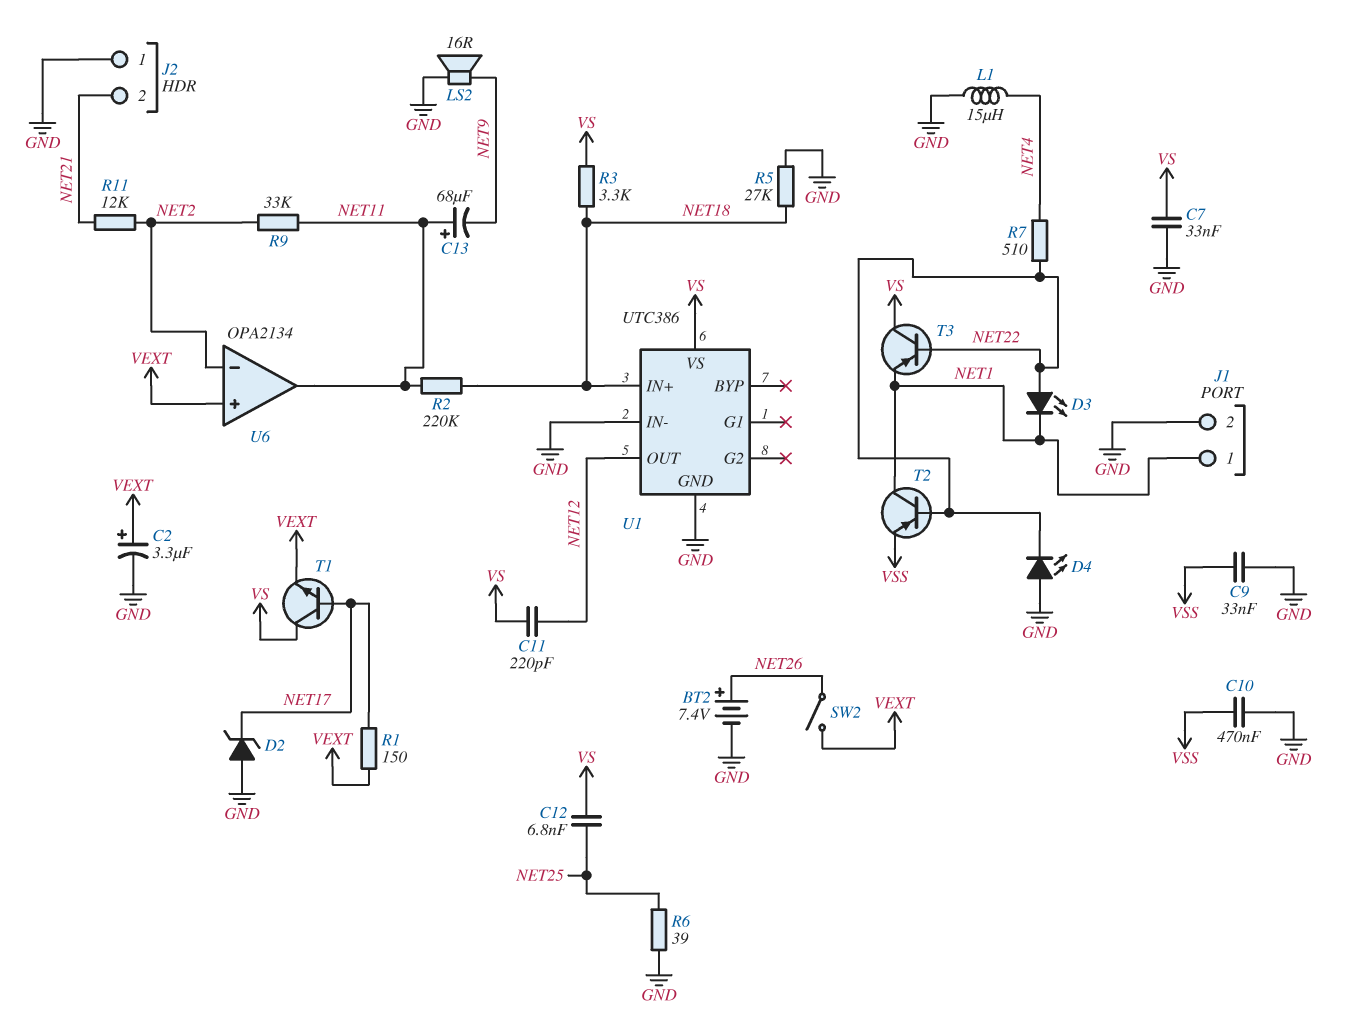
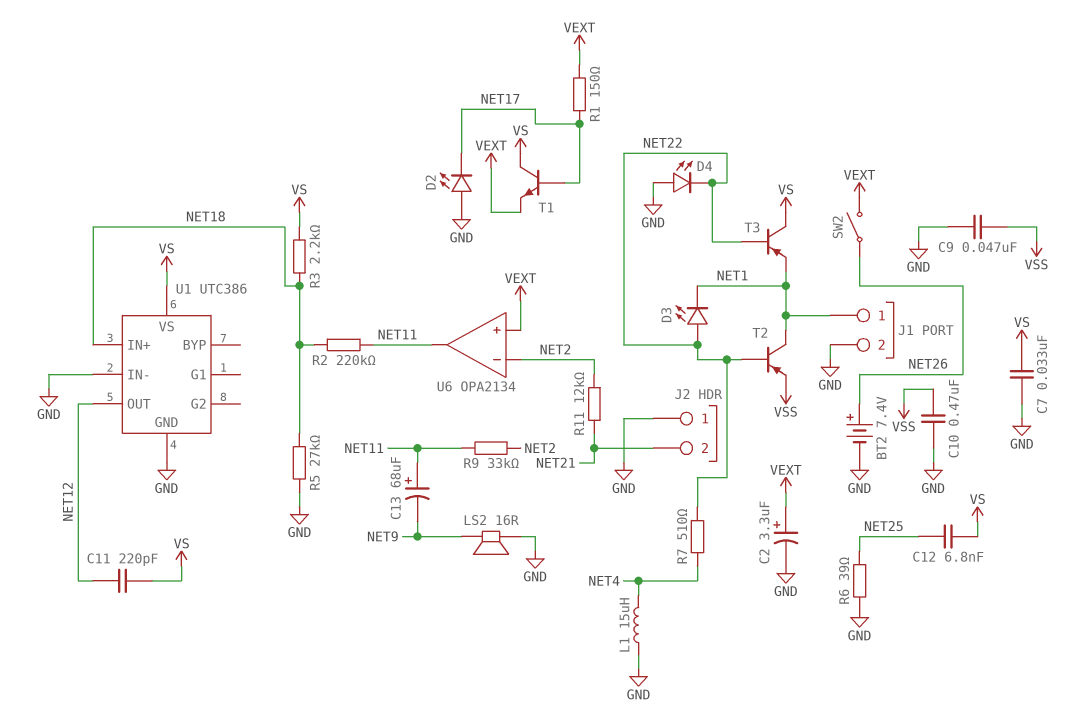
C9: 33nF (GND, VSS) -> 47nF (GND, VSS)
D2: zener (A GND, K NET17) -> LED (A GND, K NET17)
R3: 3.3k (NET18, VS) -> 2.2k (NET18, VS)

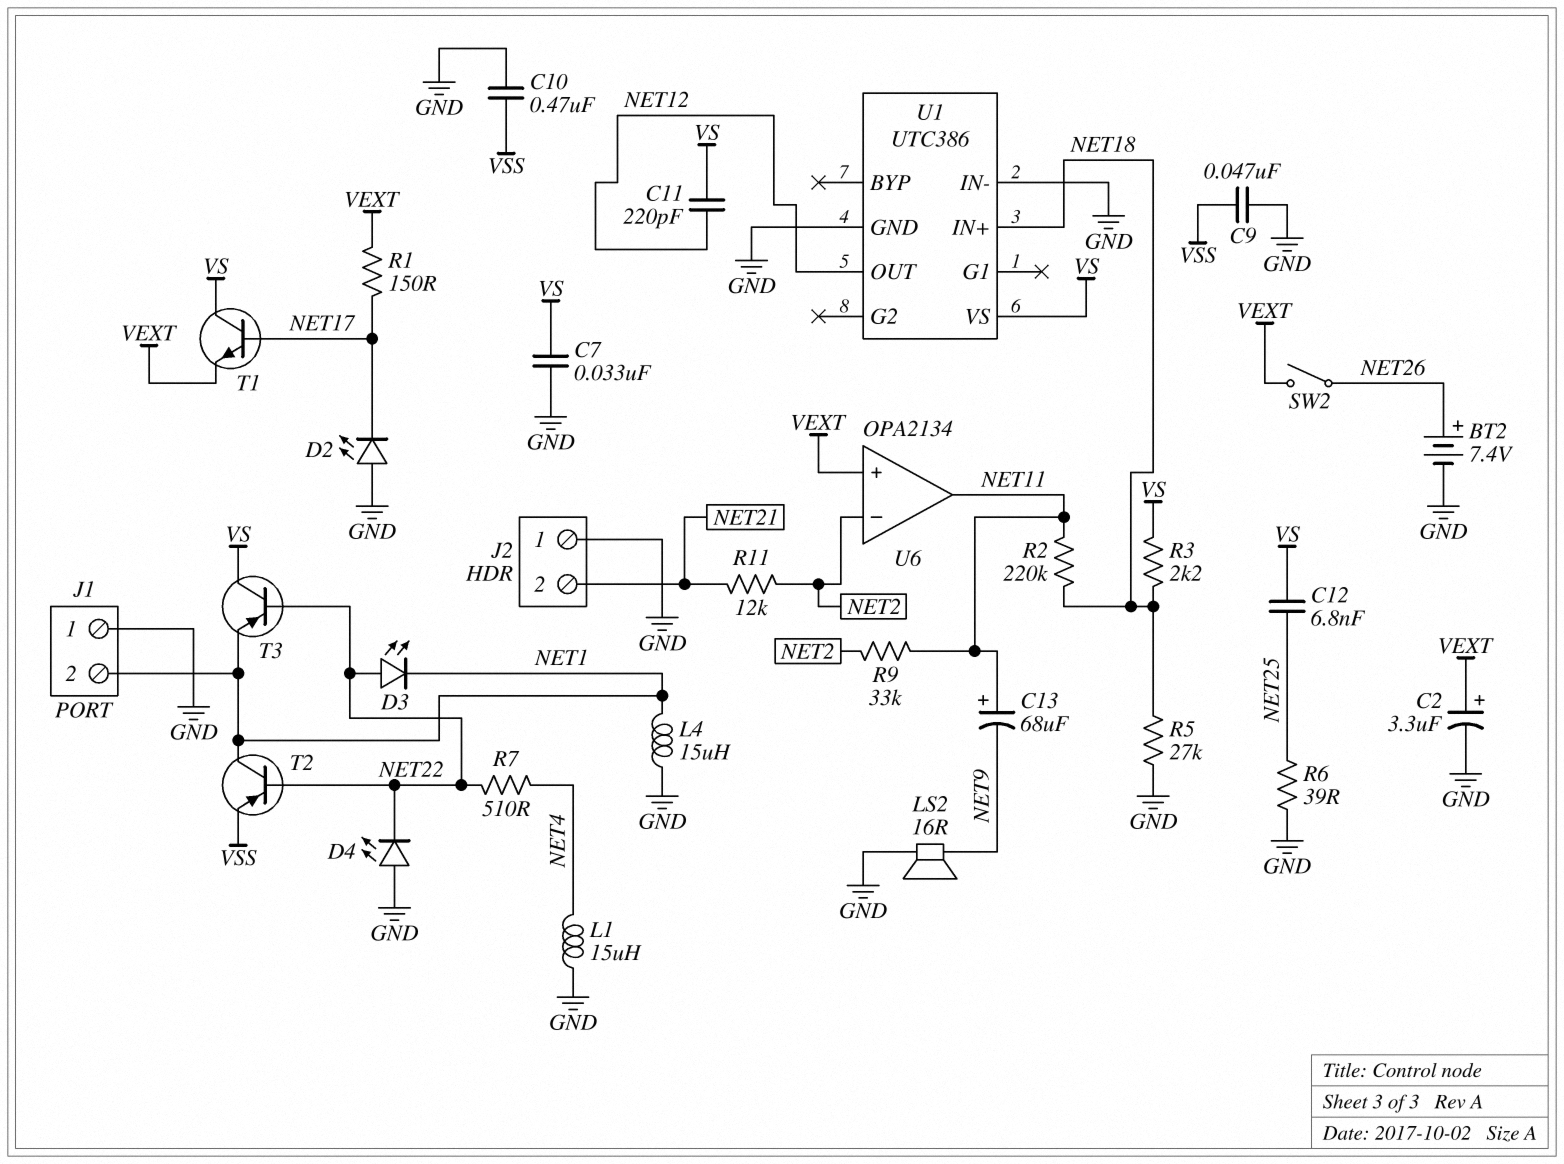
J1 pin 1: NET1 -> GND
J1 pin 2: GND -> NET1
L4: none -> 15uH (GND, NET1)

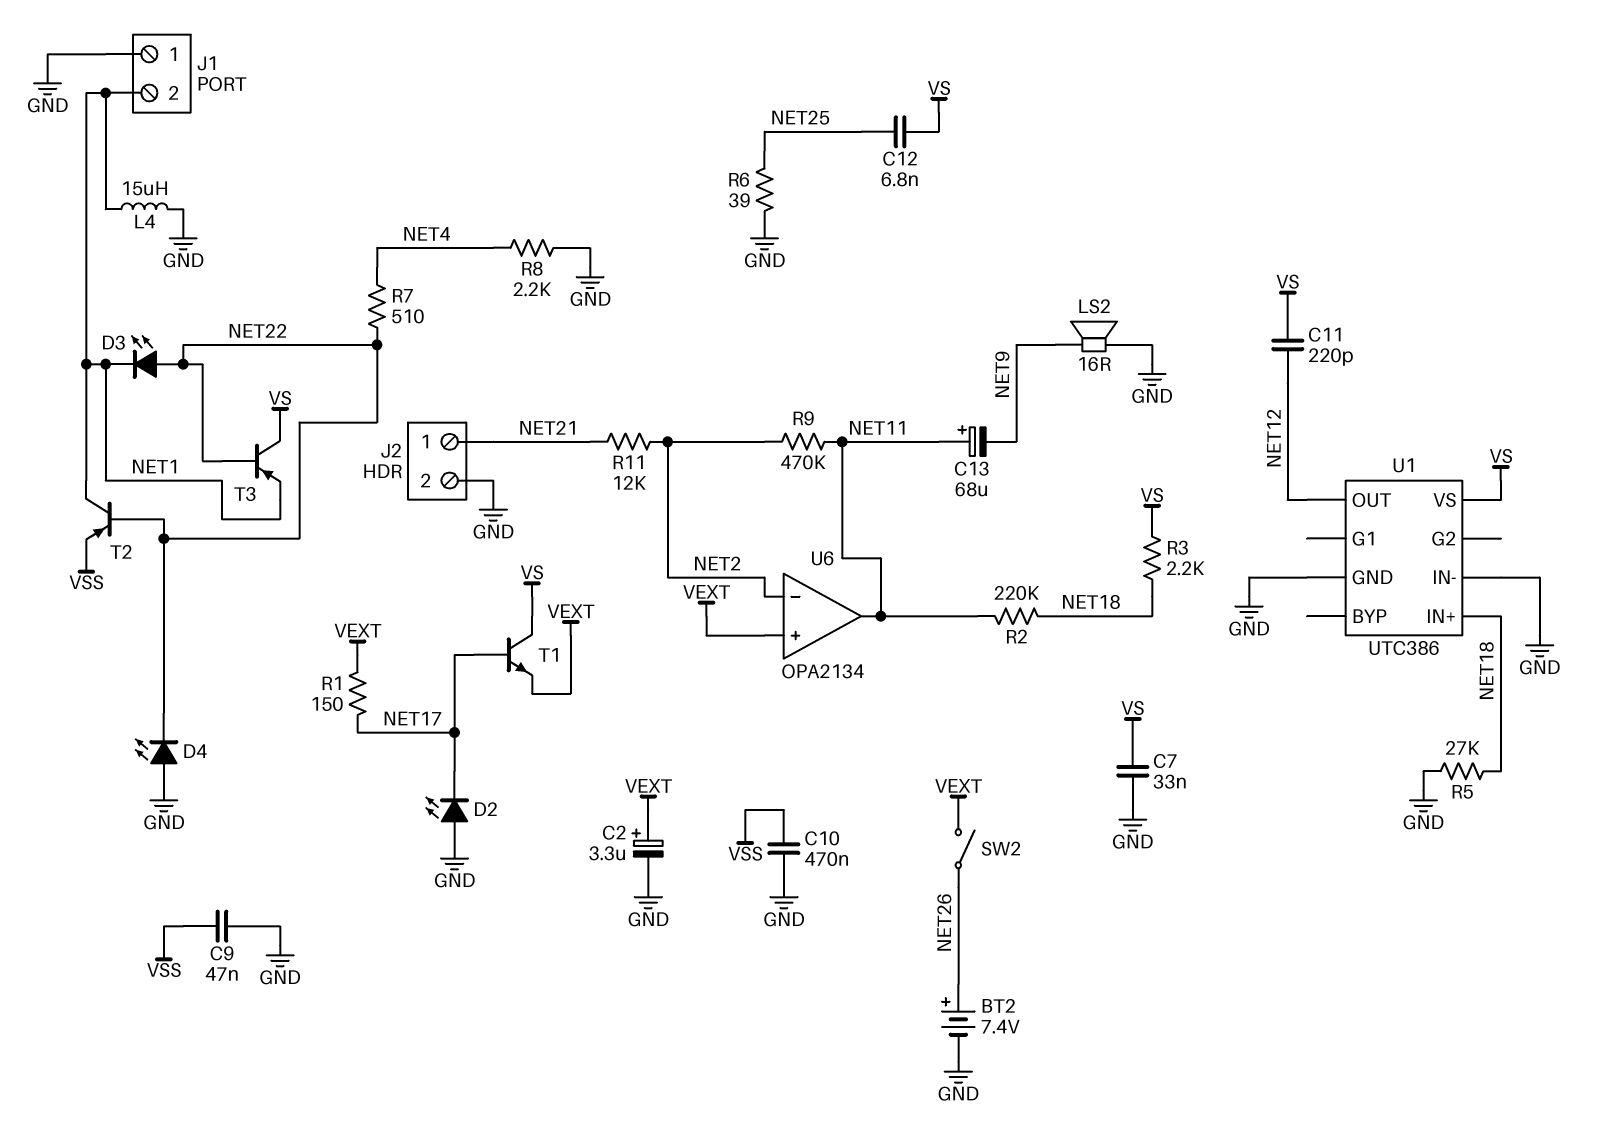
J2 pin 1: GND -> NET21
J2 pin 2: NET21 -> GND
L1: 15uH (GND, NET4) -> none
R8: none -> 2.2k (GND, NET4)
R9: 33k (NET2, NET11) -> 470k (NET2, NET11)

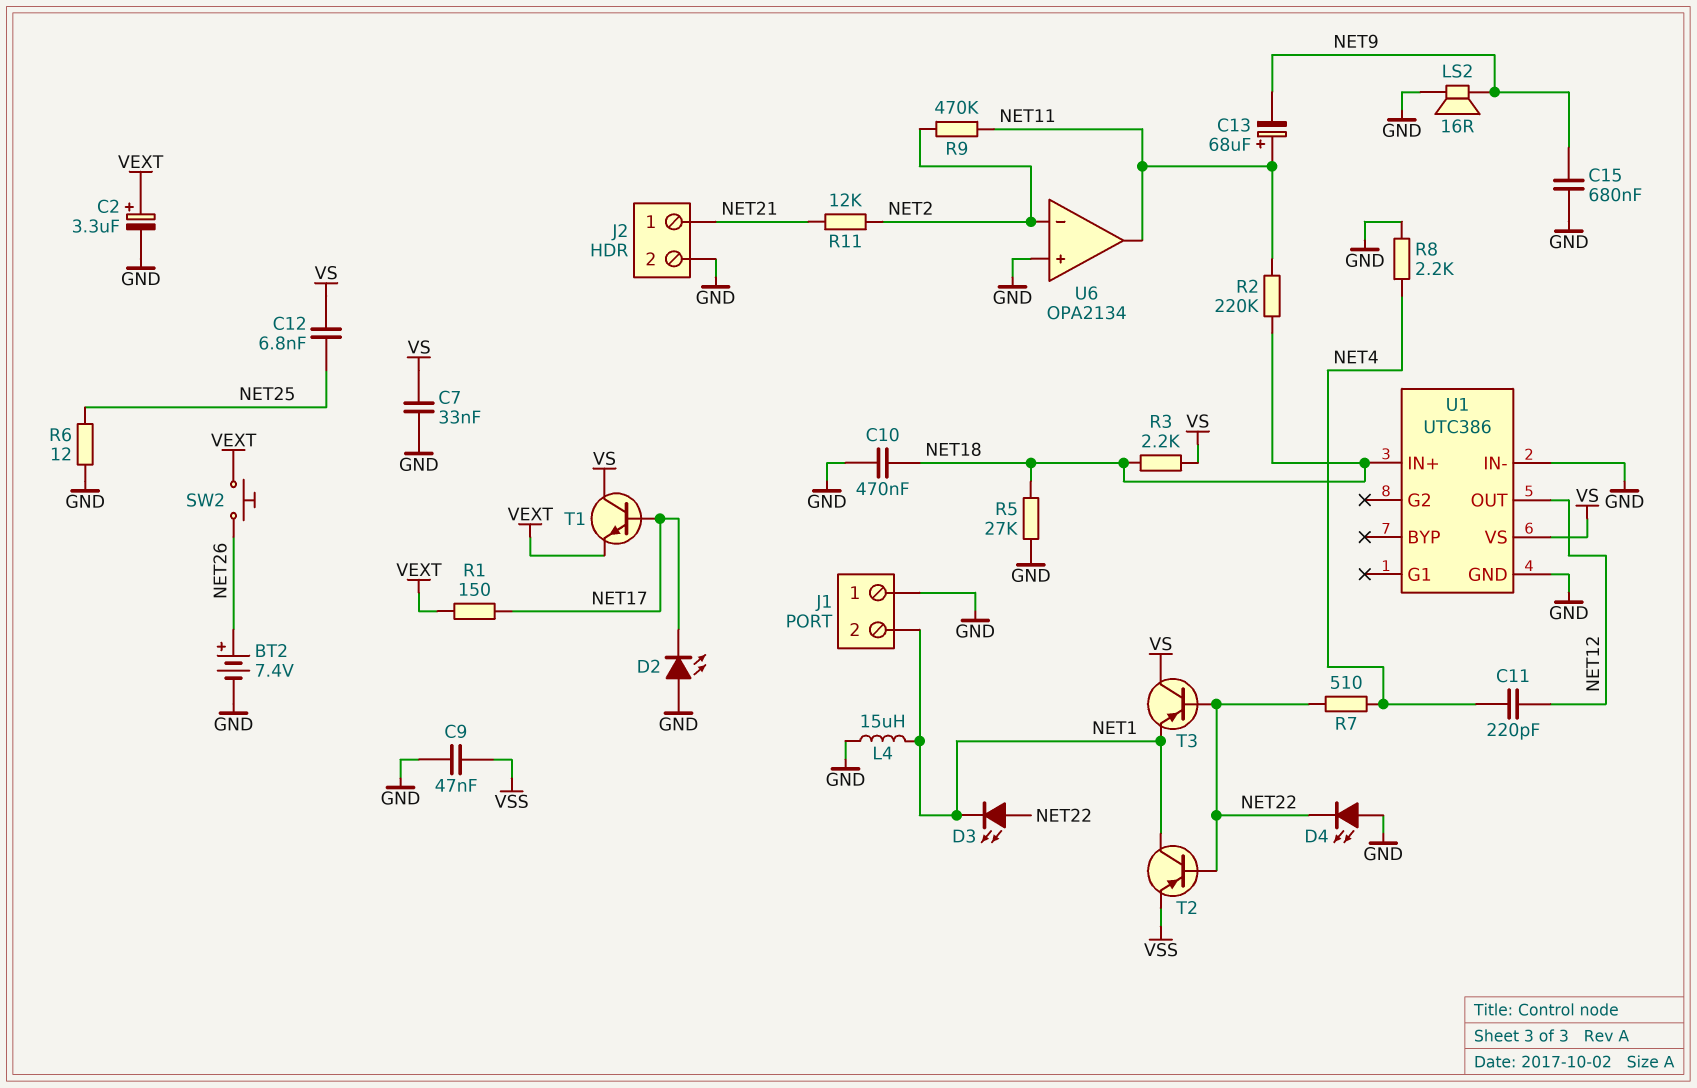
C10: 470nF (GND, VSS) -> 470nF (GND, NET18)
C11: 220pF (NET12, VS) -> 220pF (NET4, NET12)
C15: none -> 680nF (GND, NET9)
R6: 39 (GND, NET25) -> 12 (GND, NET25)
SW2: switch (NET26, VEXT) -> button (NET26, VEXT)
U6 pin in+: VEXT -> GND

